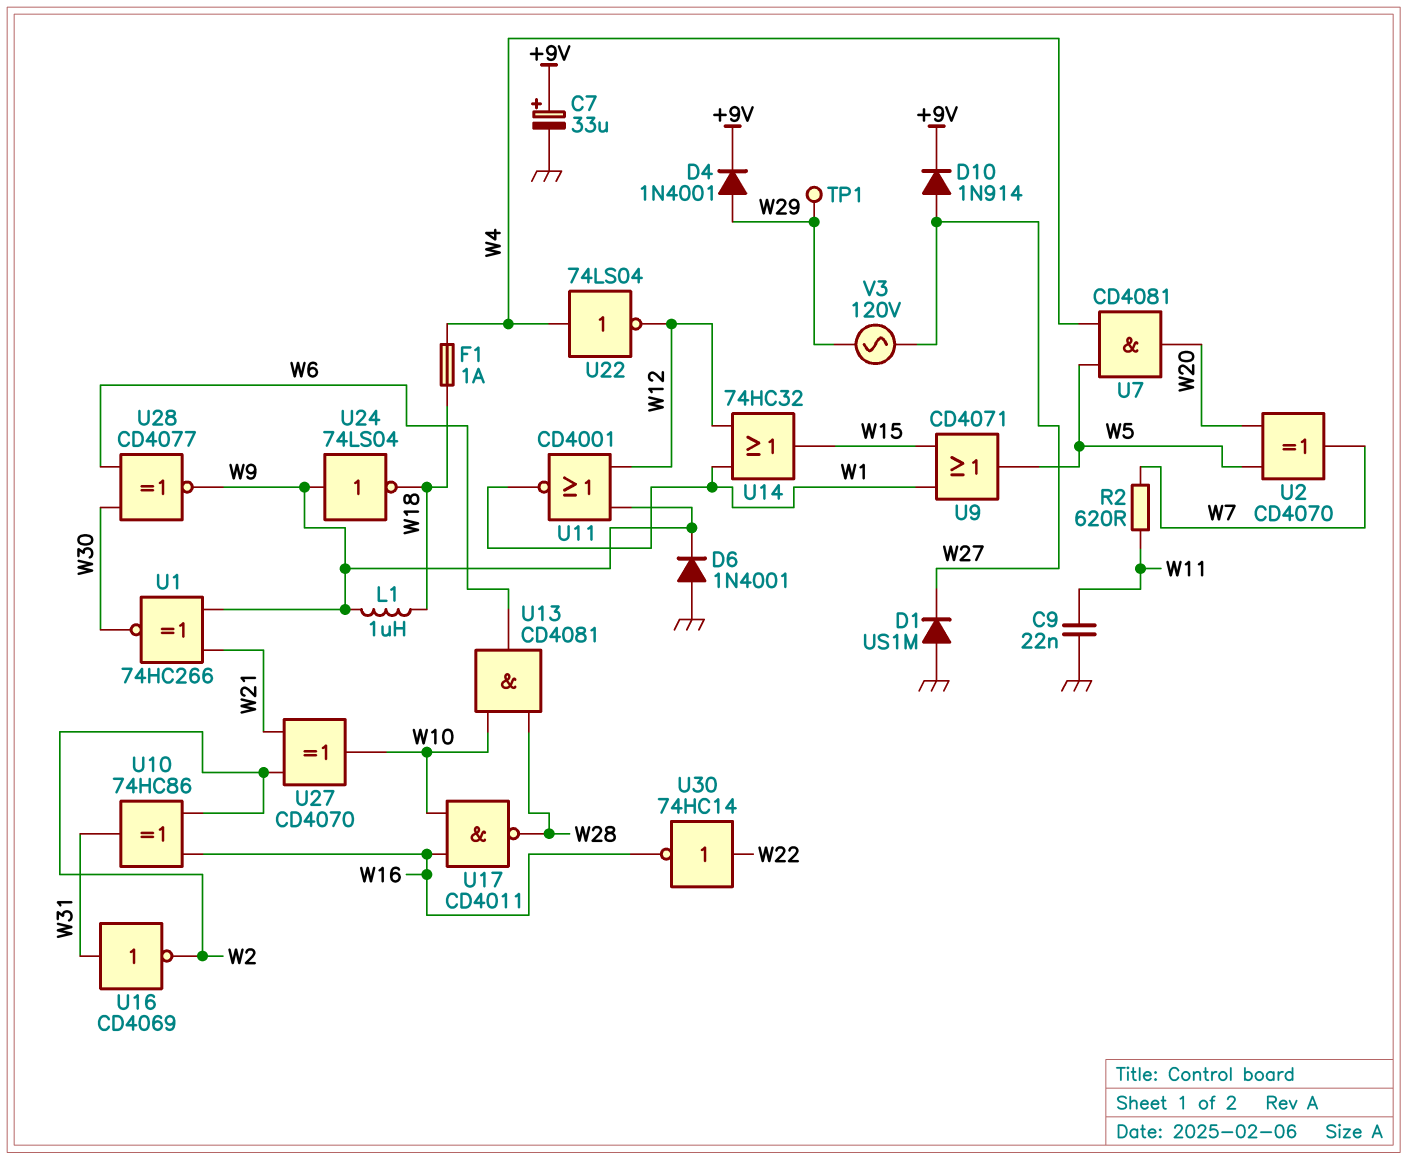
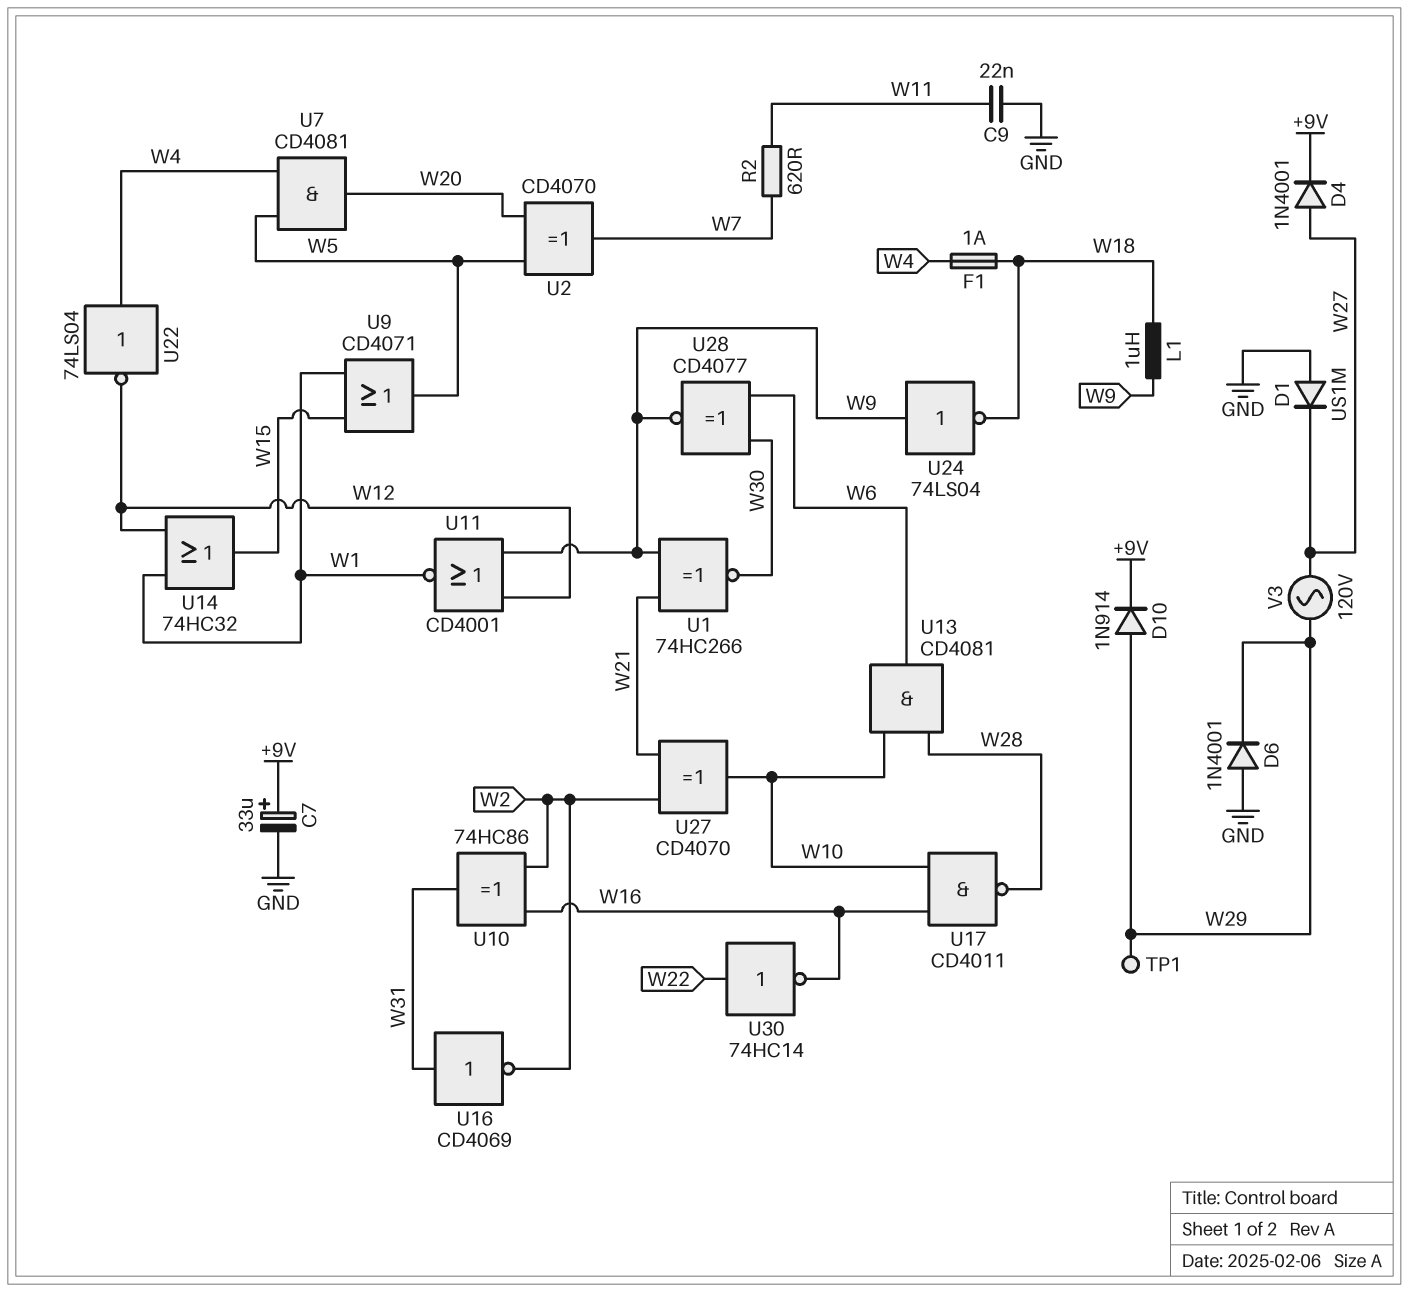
D4: diode 1N4001 (A W29, K +9V) -> diode 1N4001 (A W27, K +9V)
D6: diode 1N4001 (A GND, K W9) -> diode 1N4001 (A GND, K W29)
D10: diode 1N914 (A W27, K +9V) -> diode 1N914 (A W29, K +9V)

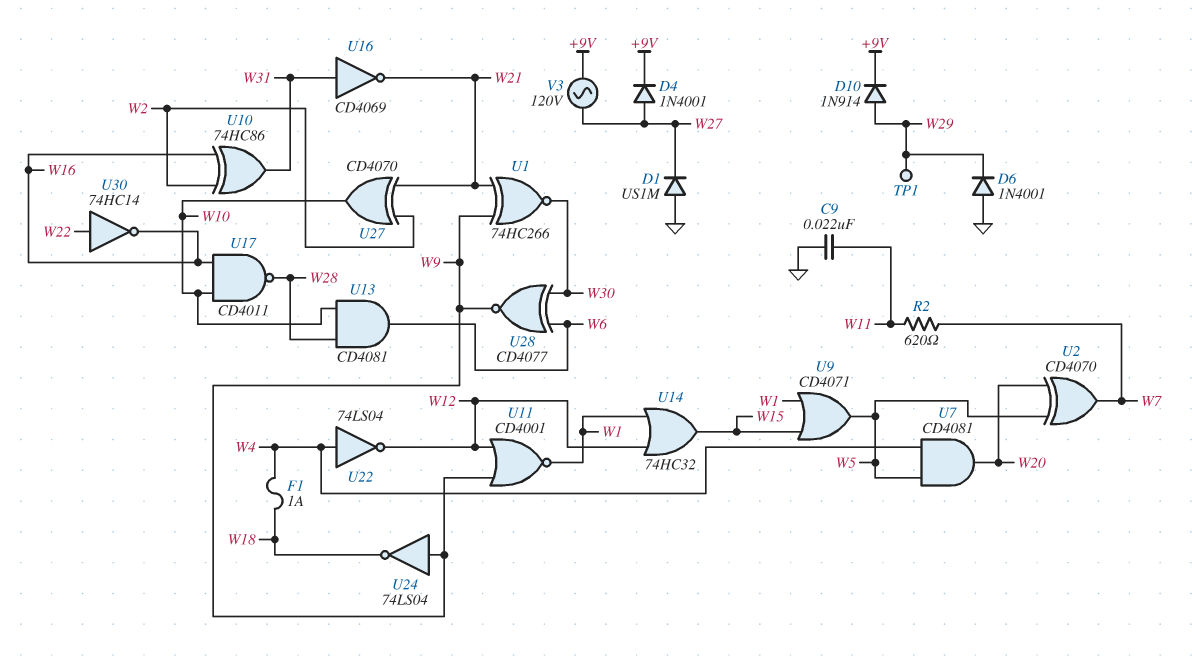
C7: 33uF (plus +9V, minus GND) -> none
L1: 1uH (W9, W18) -> none
U16: NOT CD4069 (in W31, out W2) -> NOT CD4069 (in W31, out W21)
V3: AC 120V (W27, W29) -> AC 120V (+9V, W27)

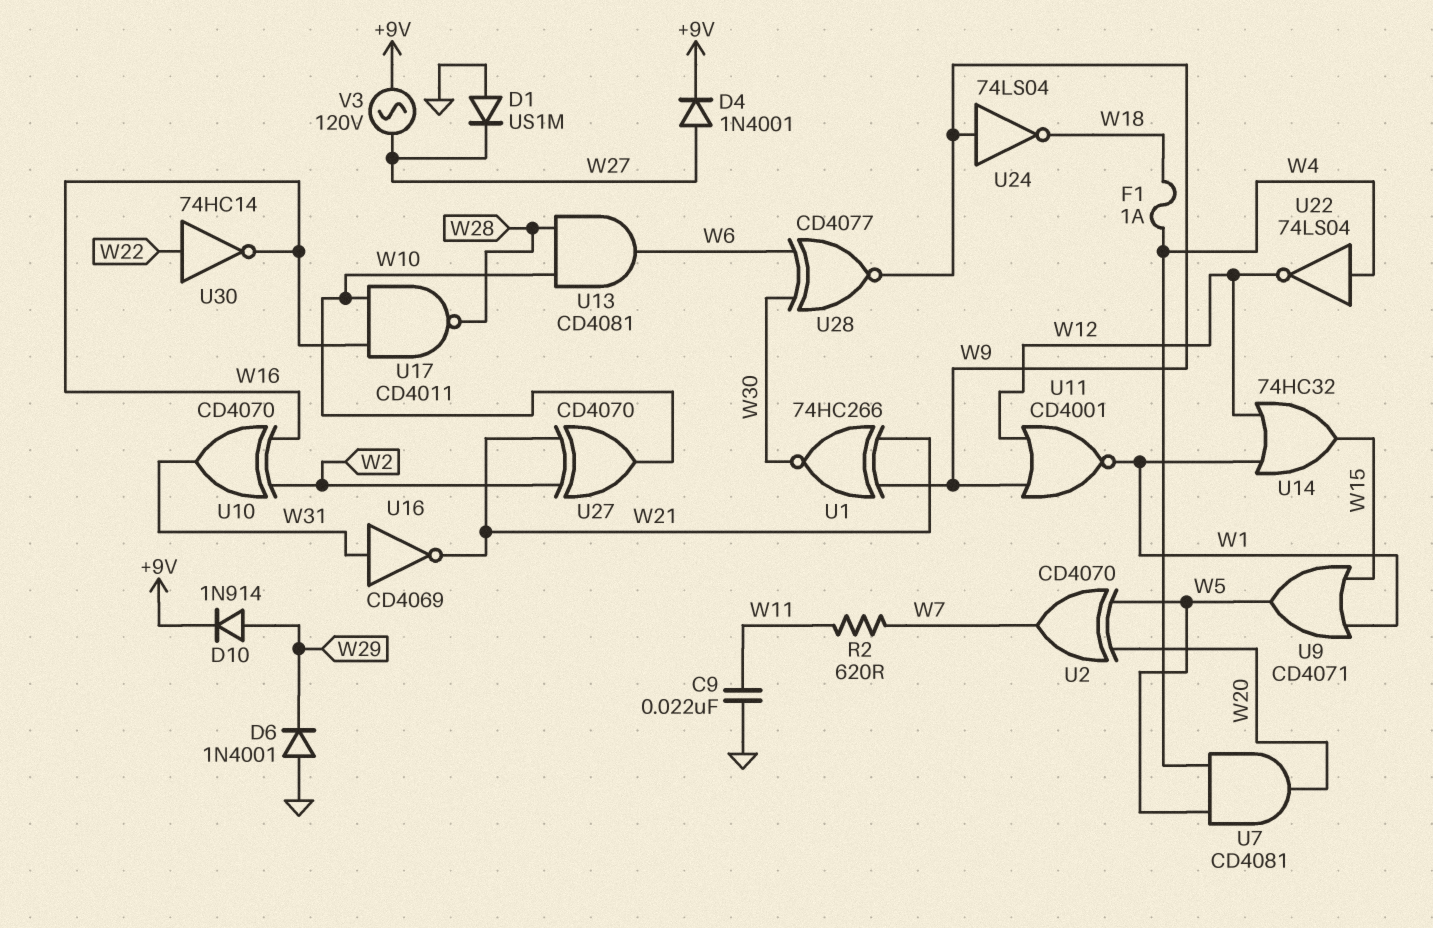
TP1: test point (W29) -> none
U10: XOR 74HC86 (in W2, in W16, out W31) -> XOR CD4070 (in W2, in W16, out W31)

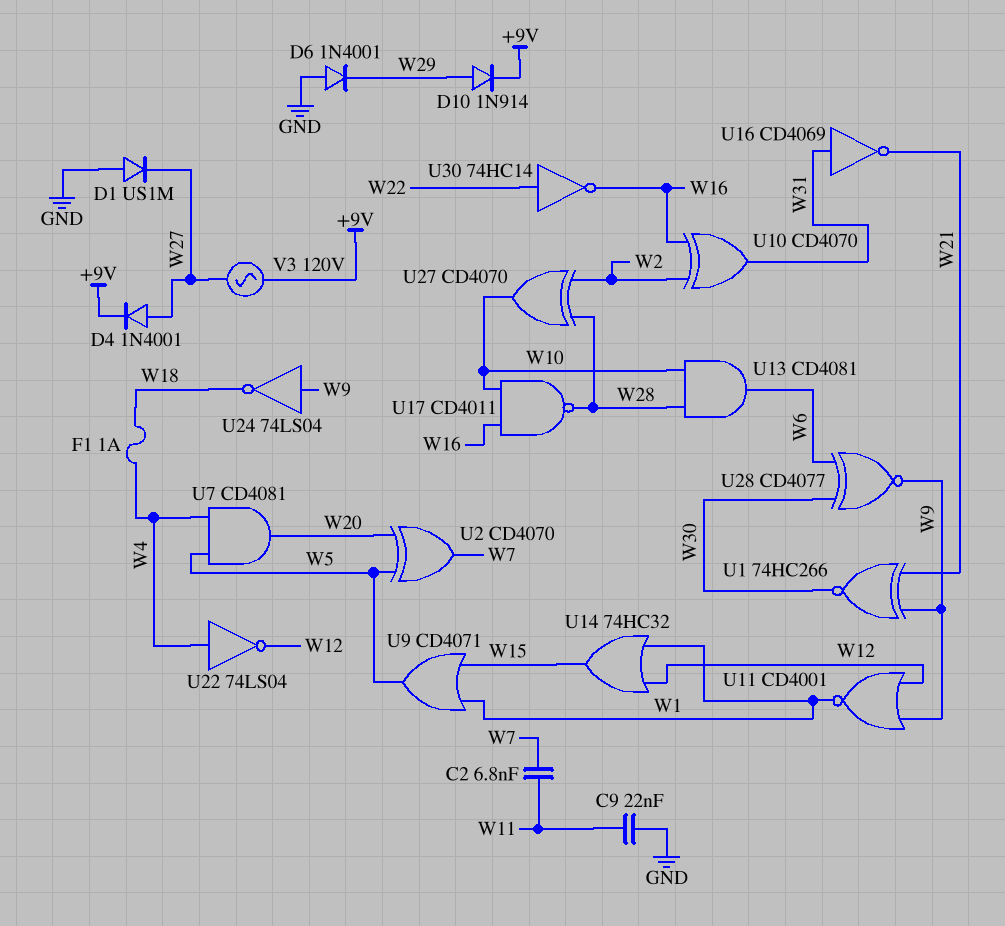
C2: none -> 6.8nF (W7, W11)
R2: 620 (W7, W11) -> none
U27: XOR CD4070 (in W2, in W21, out W10) -> XOR CD4070 (in W2, in W28, out W10)

